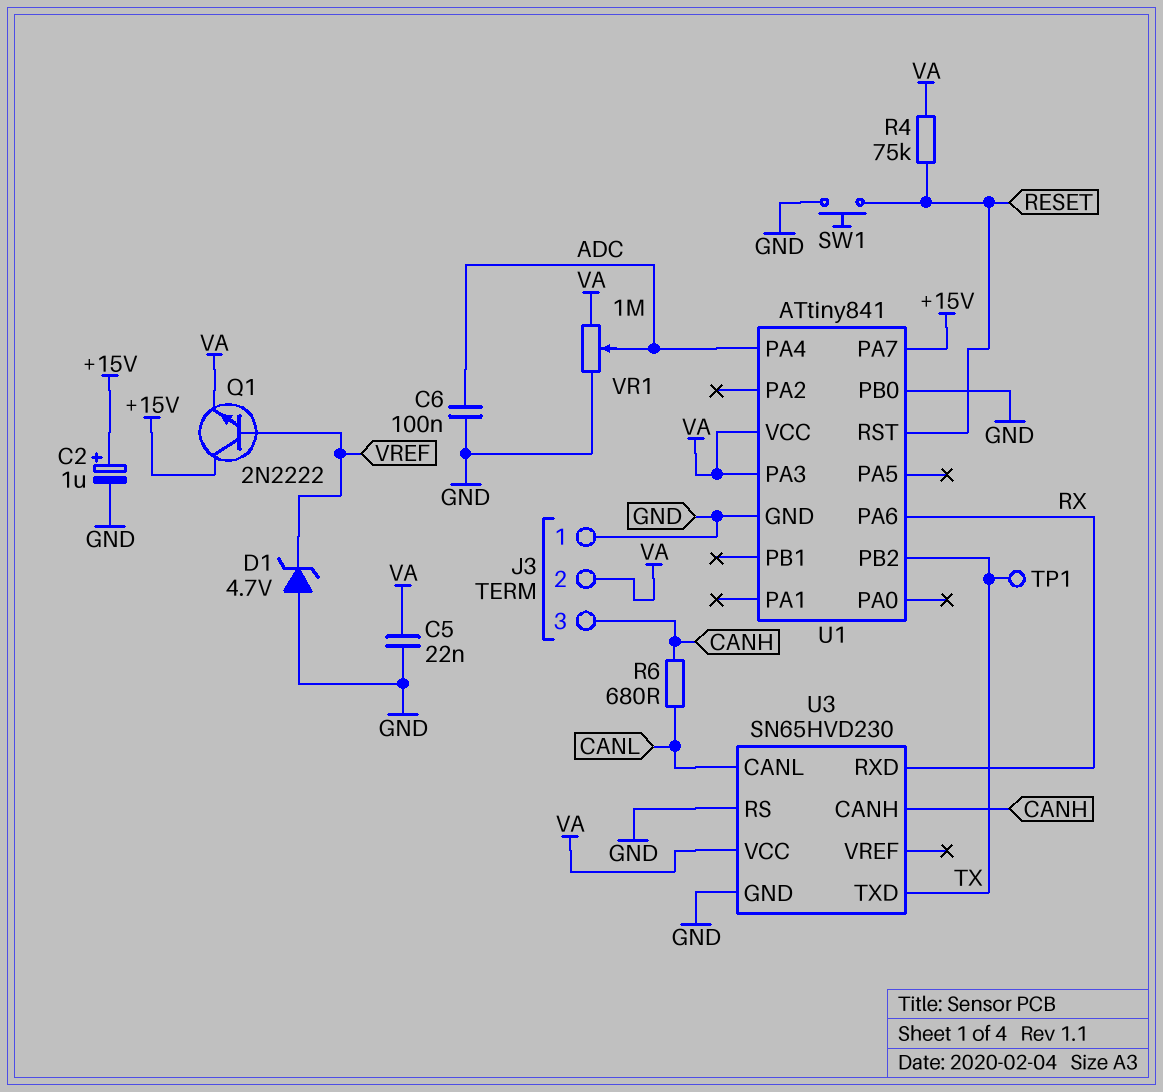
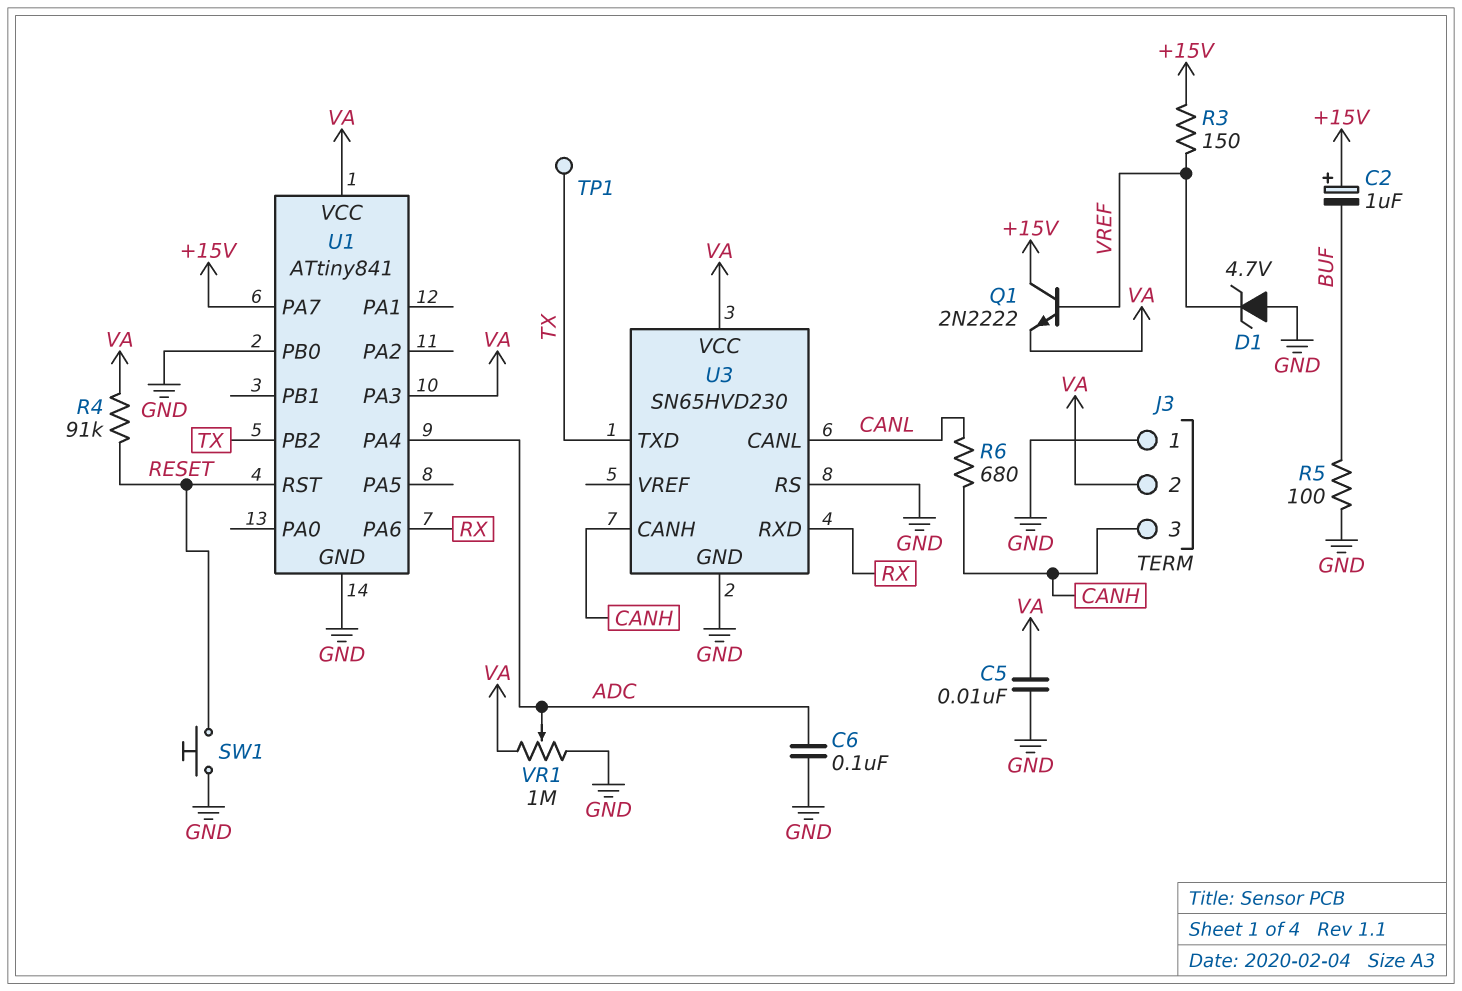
C2: 1uF (plus +15V, minus GND) -> 1uF (plus +15V, minus BUF)
C5: 22nF (GND, VA) -> 10nF (GND, VA)
R3: none -> 150 (+15V, VREF)
R4: 75k (RESET, VA) -> 91k (RESET, VA)
R5: none -> 100 (BUF, GND)

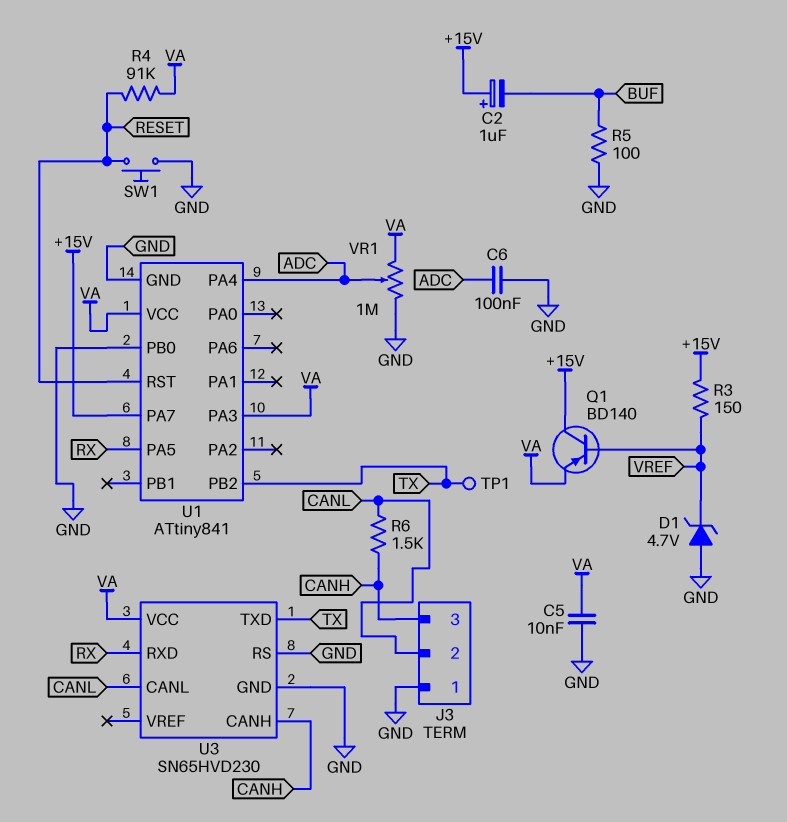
J3 pin 2: VA -> CANL
Q1: NPN 2N2222 (B VREF, C +15V, E VA) -> PNP BD140 (B VREF, C +15V, E VA)
R6: 680 (CANH, CANL) -> 1.5k (CANH, CANL)
U1 pin PA5: none -> RX
U1 pin PA6: RX -> none

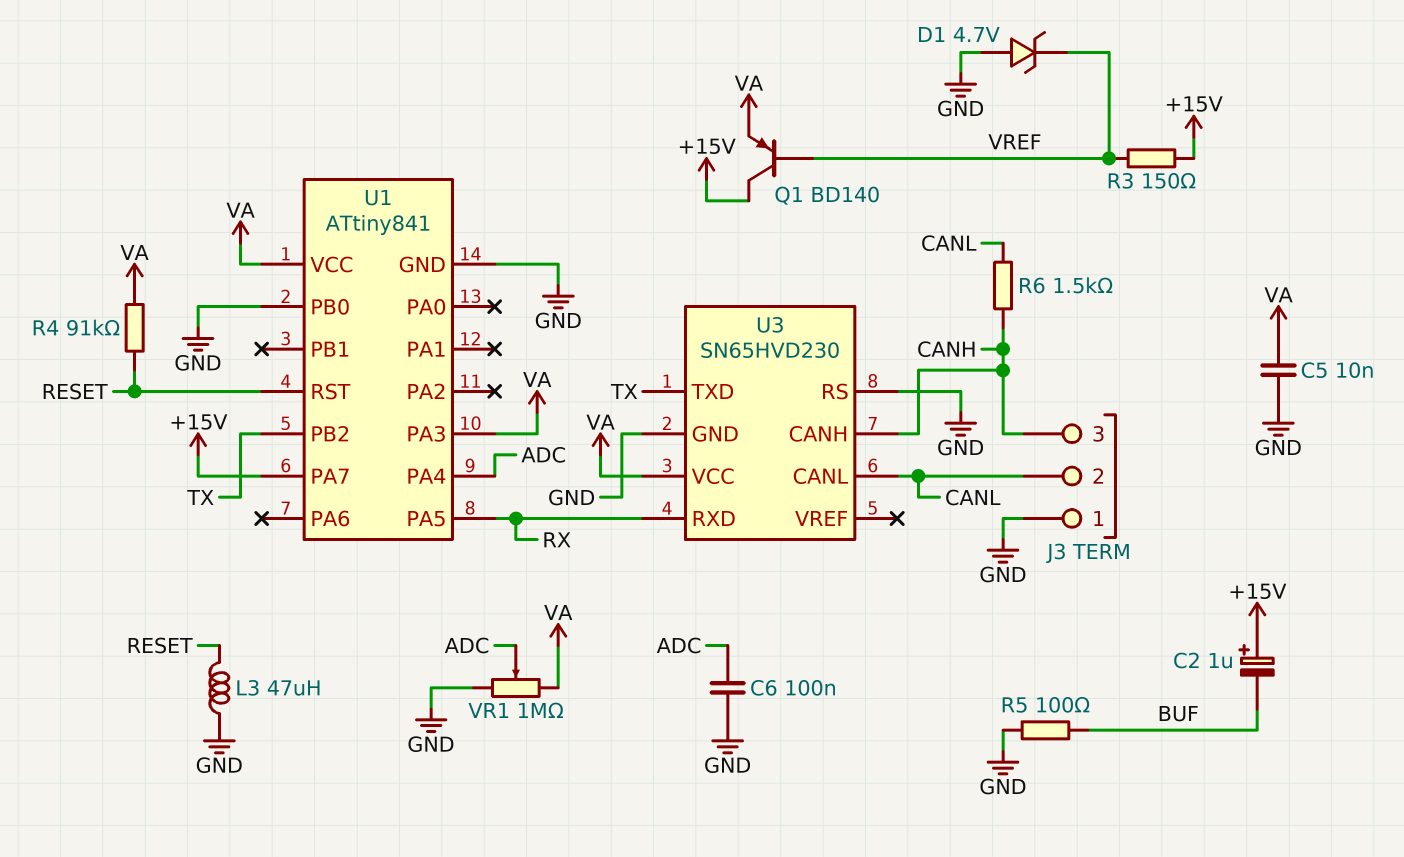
L3: none -> 47uH (GND, RESET)
SW1: button (GND, RESET) -> none
TP1: test point (TX) -> none

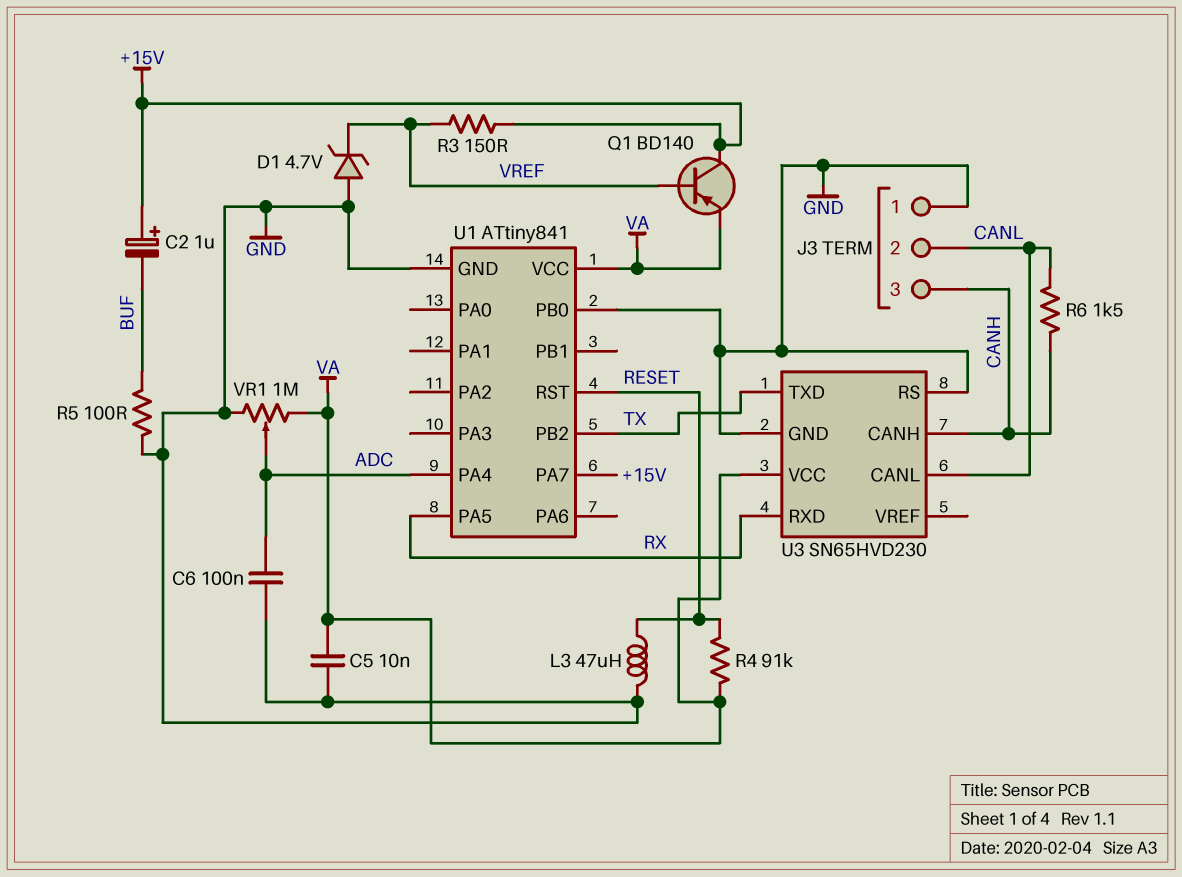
U1 pin PA3: VA -> none

